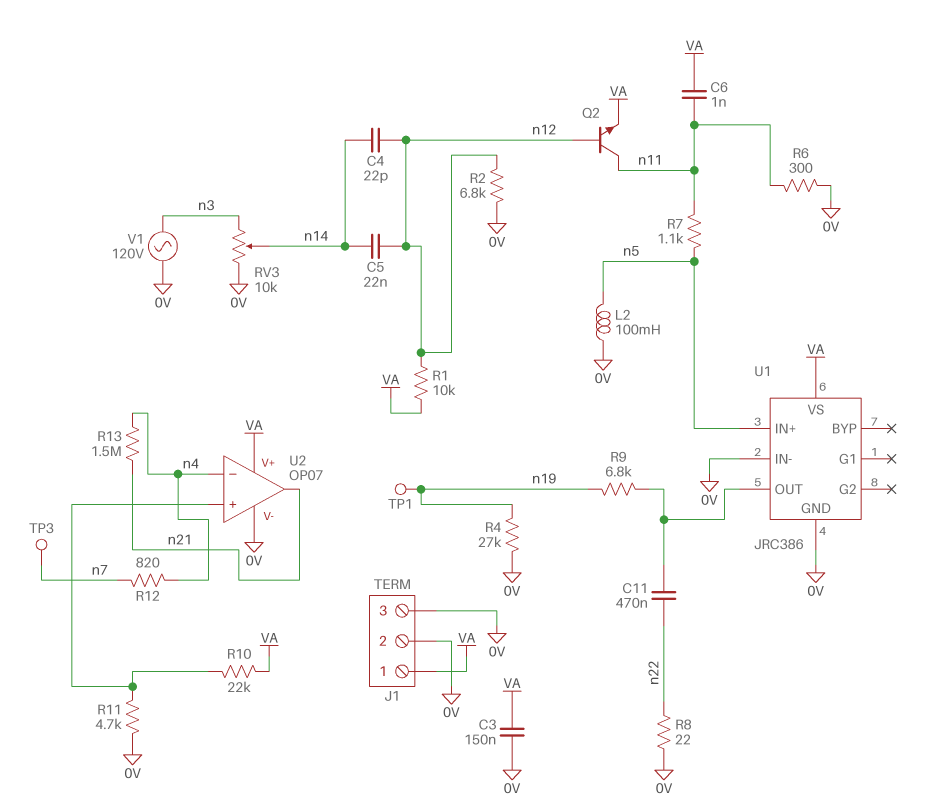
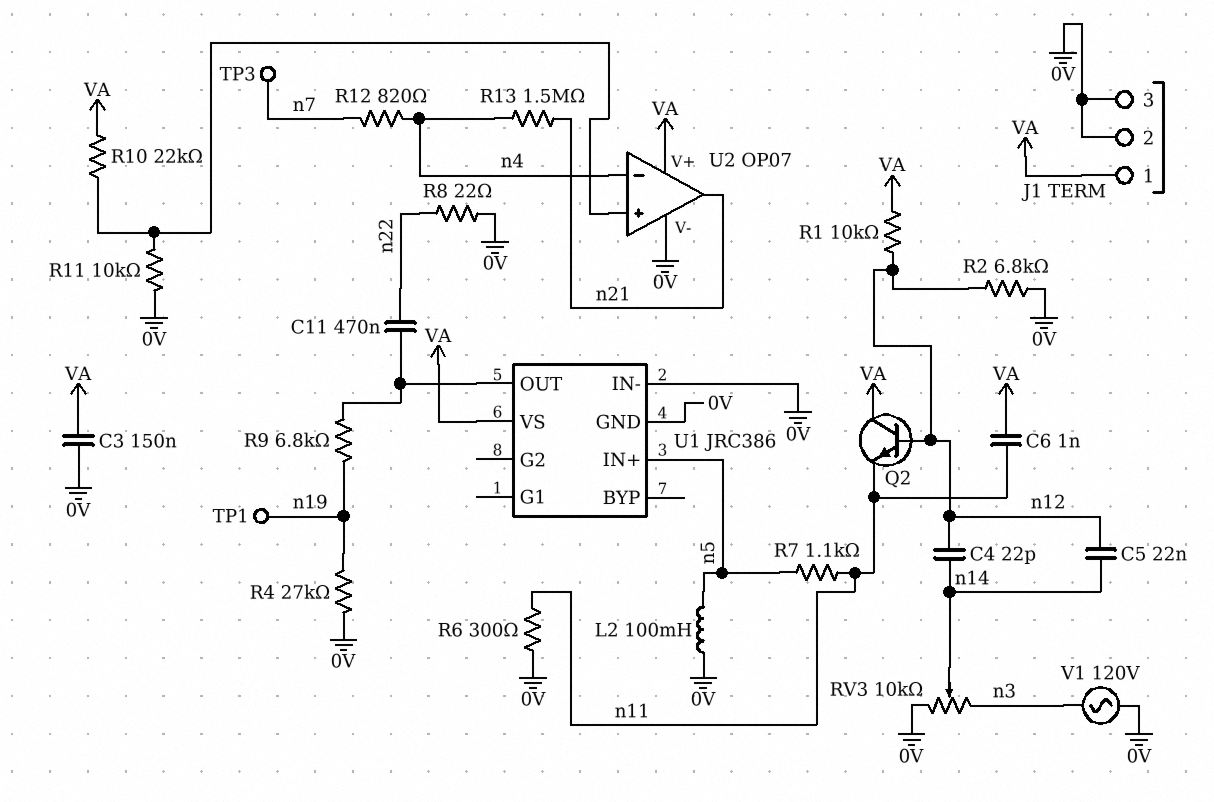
Q2: NPN (B n12, C n11, E VA) -> NPN (B n12, C VA, E n11)
R11: 4.7k (0V, U2/in+) -> 10k (0V, U2/in+)

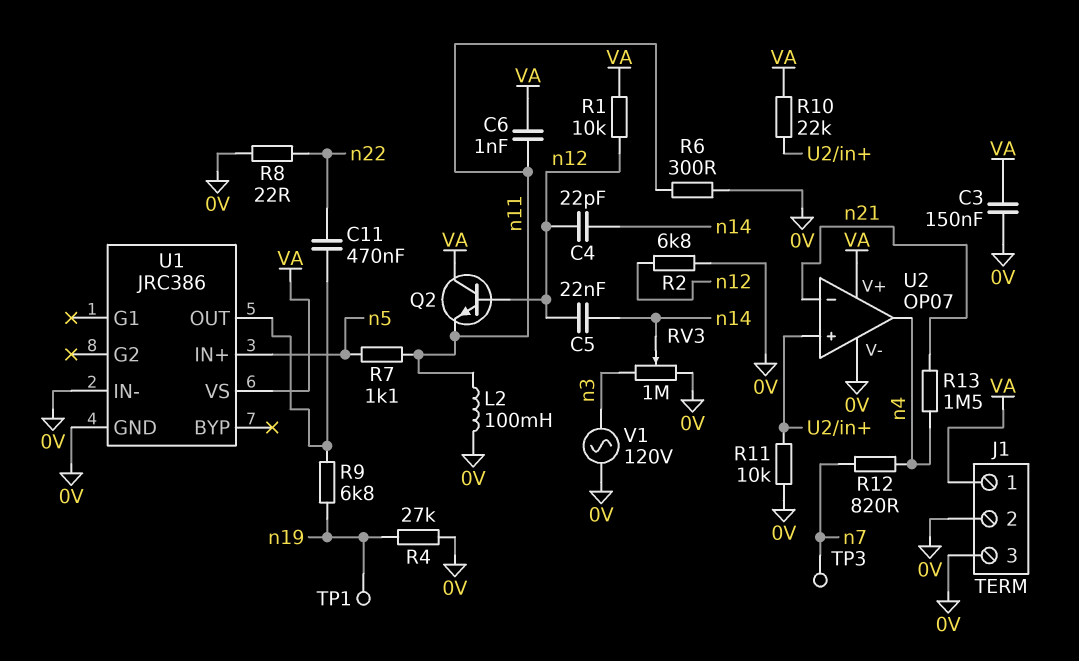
L2: 100mH (0V, n5) -> 100mH (0V, n11)
RV3: 10k (0V, n3, wiper n14) -> 1M (0V, n3, wiper n14)
U2 pin in-: n4 -> n21
U2 pin out: n21 -> n4

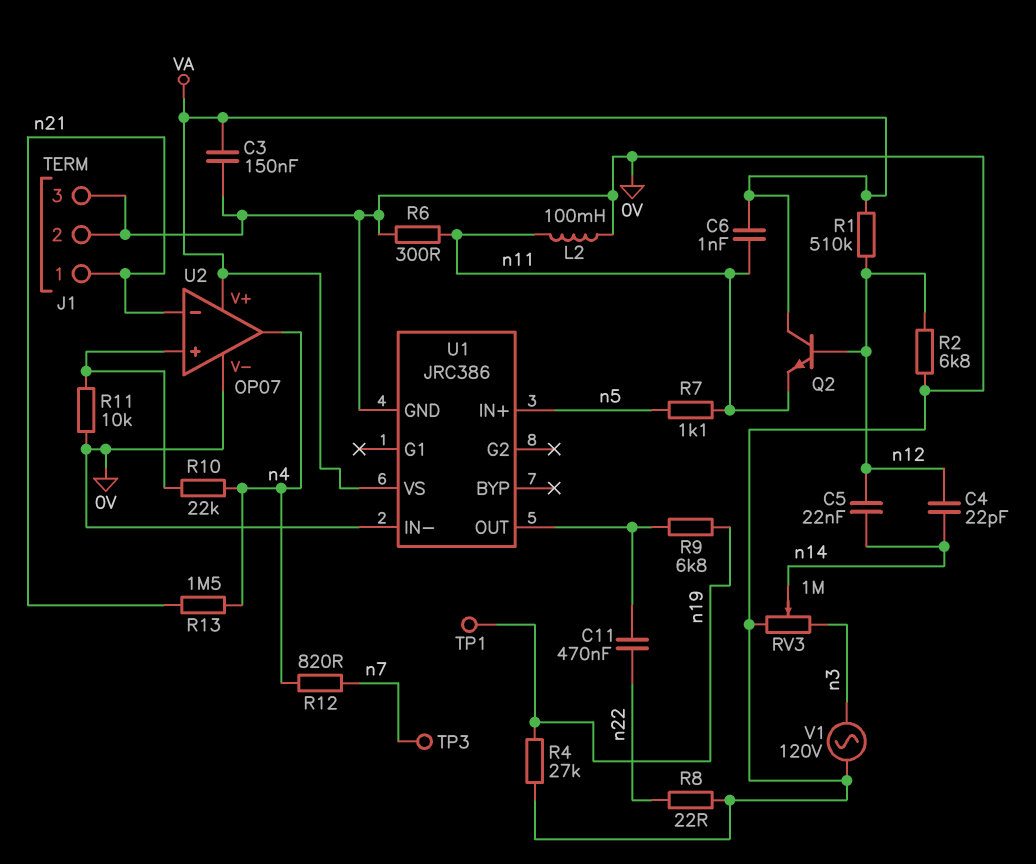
J1 pin 1: VA -> n21
R1: 10k (VA, n12) -> 510k (VA, n12)
R10: 22k (U2/in+, VA) -> 22k (U2/in+, n4)

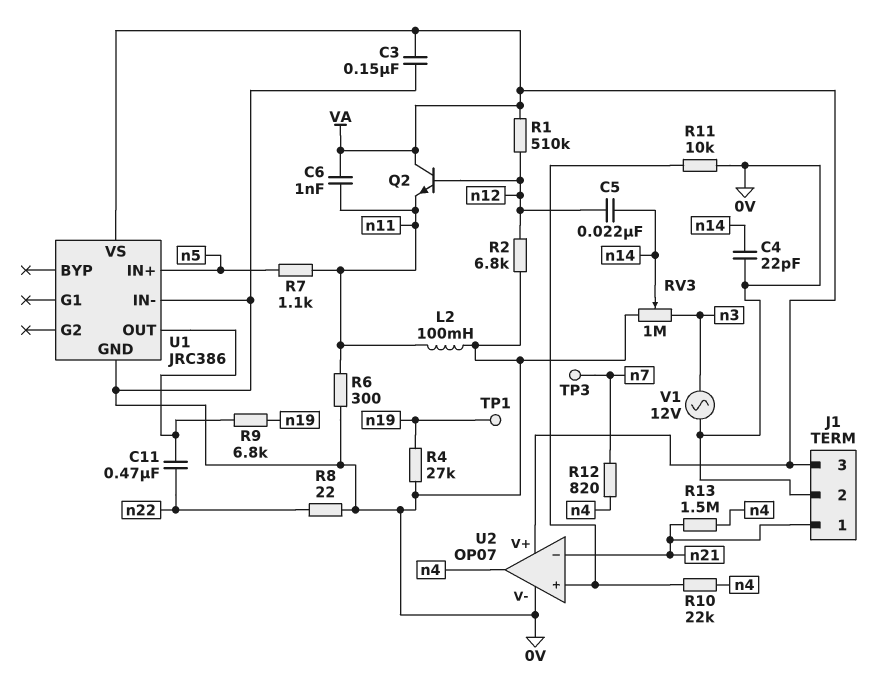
C4: 22pF (n12, n14) -> 22pF (0V, n14)
J1 pin 3: 0V -> VA
V1: AC 120V (0V, n3) -> AC 12V (0V, n3)

